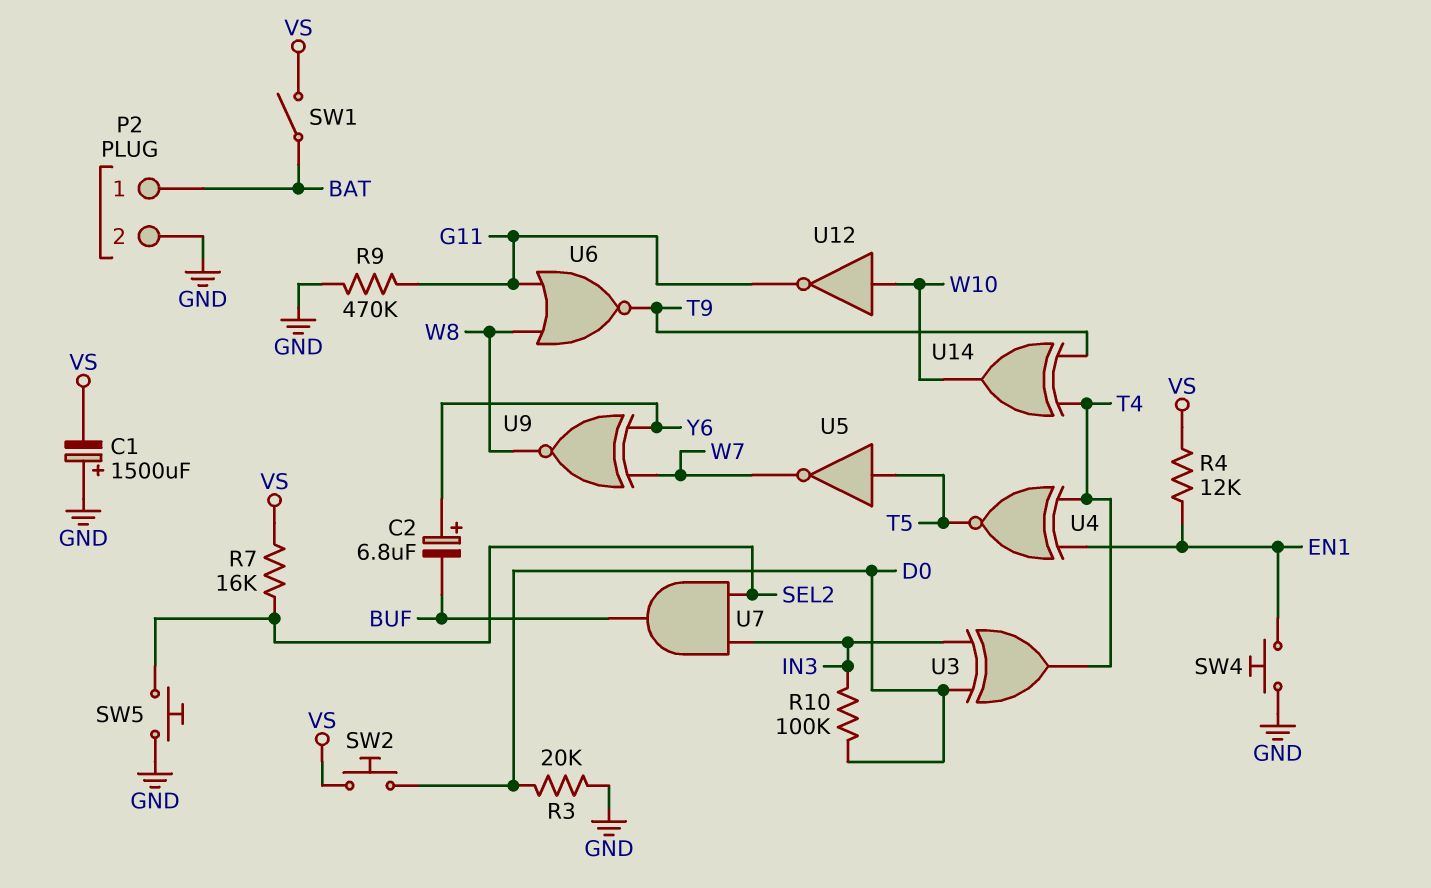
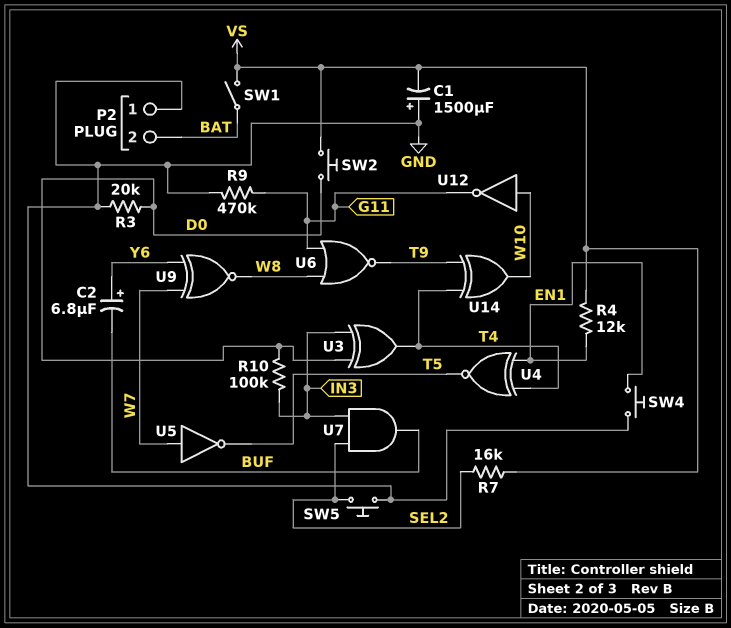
P2 pin 1: BAT -> GND
P2 pin 2: GND -> BAT
U5: NOT (in T5, out W7) -> NOT (in W7, out T5)

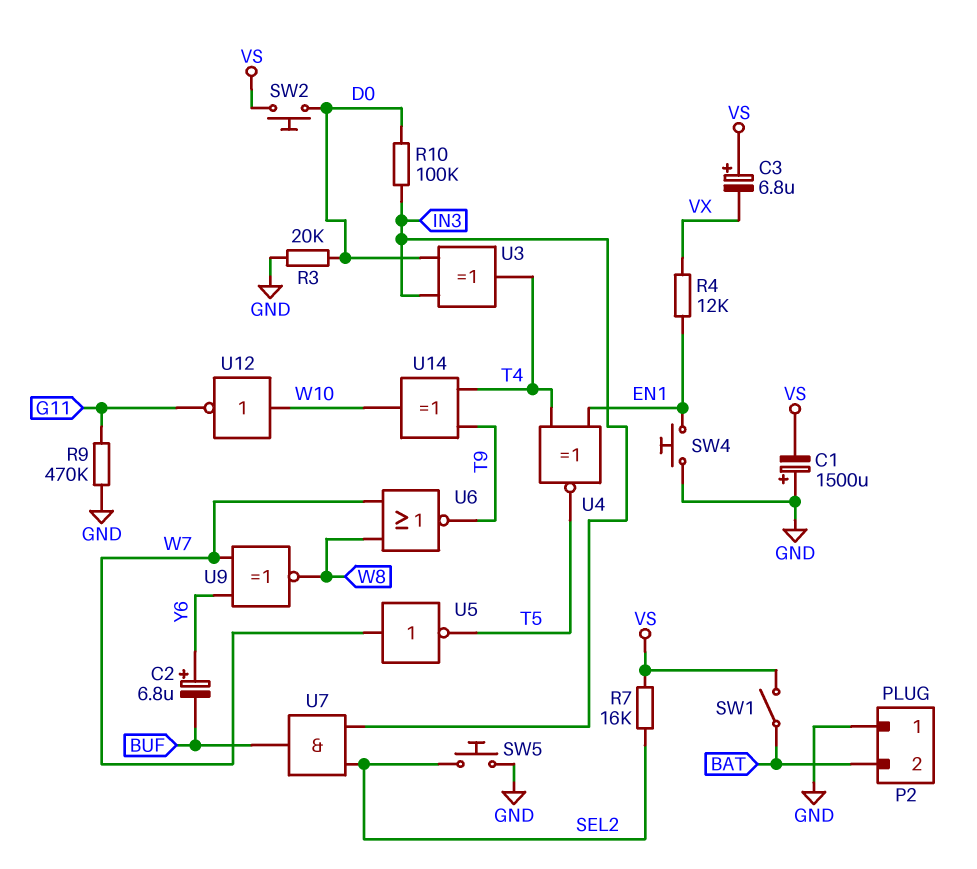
C3: none -> 6.8uF (plus VS, minus VX)
R4: 12k (EN1, VS) -> 12k (EN1, VX)
U6: NOR (in G11, in W8, out T9) -> NOR (in W7, in W8, out T9)

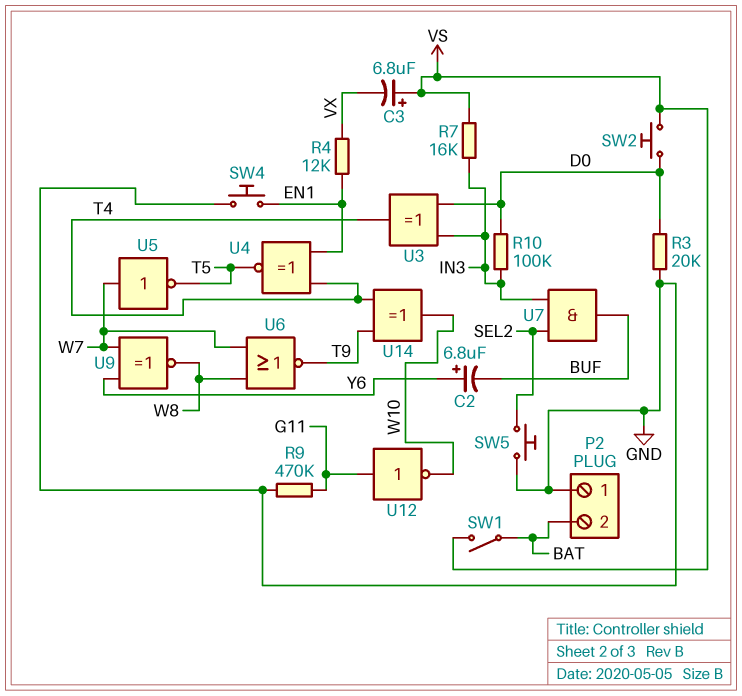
C1: 1500uF (plus GND, minus VS) -> none
R7: 16k (SEL2, VS) -> 16k (IN3, VS)
U12: NOT (in W10, out G11) -> NOT (in G11, out W10)

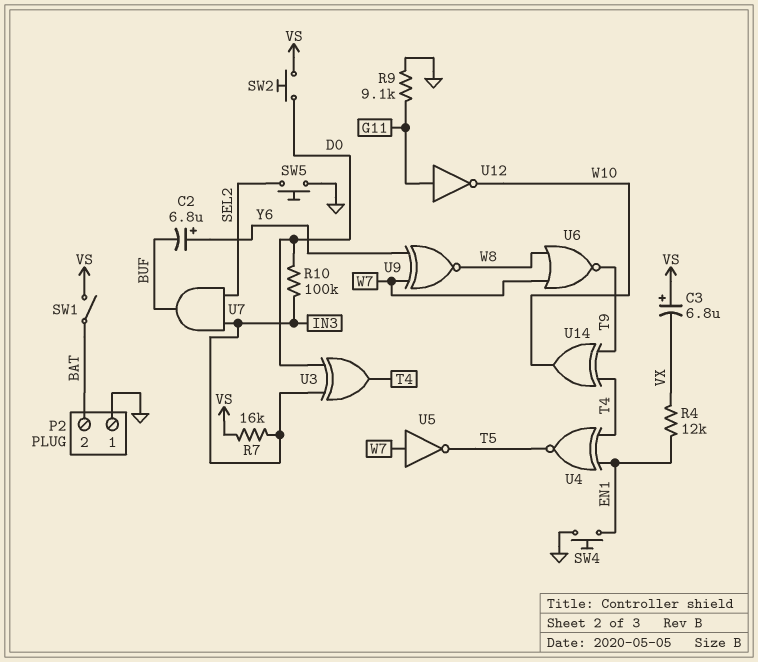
R3: 20k (D0, GND) -> none
R9: 470k (G11, GND) -> 9.1k (G11, GND)

